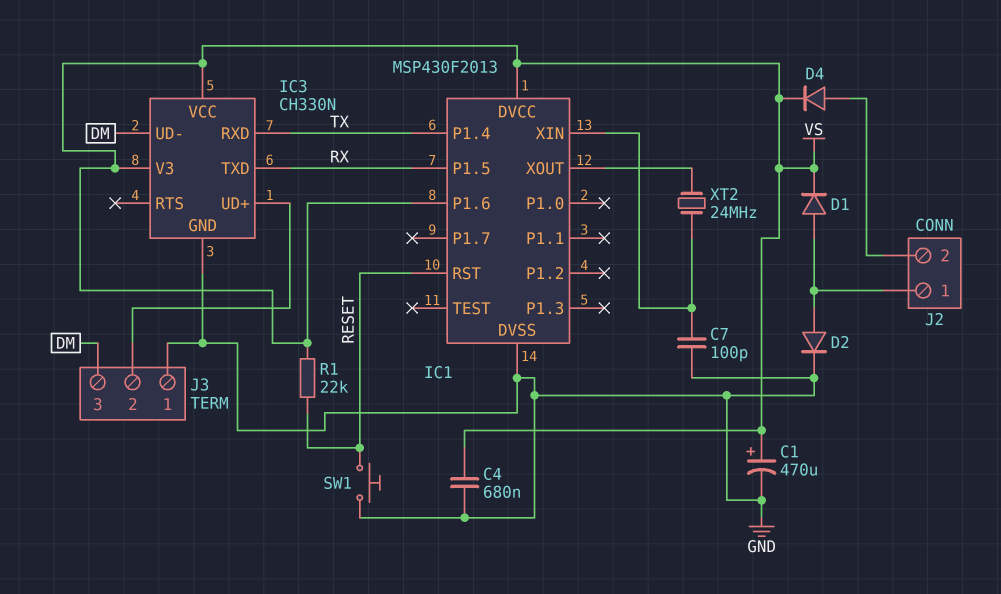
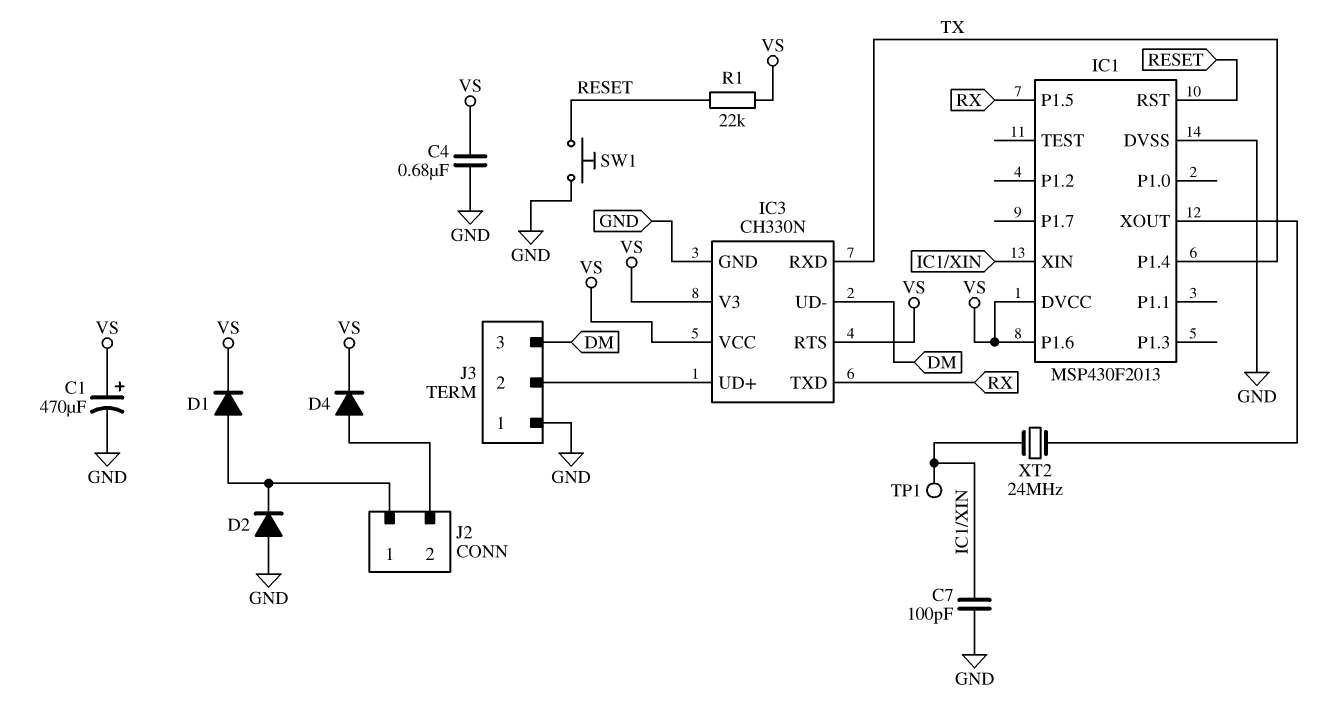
D2: diode (A J2/1, K GND) -> diode (A GND, K J2/1)
IC3 pin RTS: none -> VS
TP1: none -> test point (IC1/XIN)

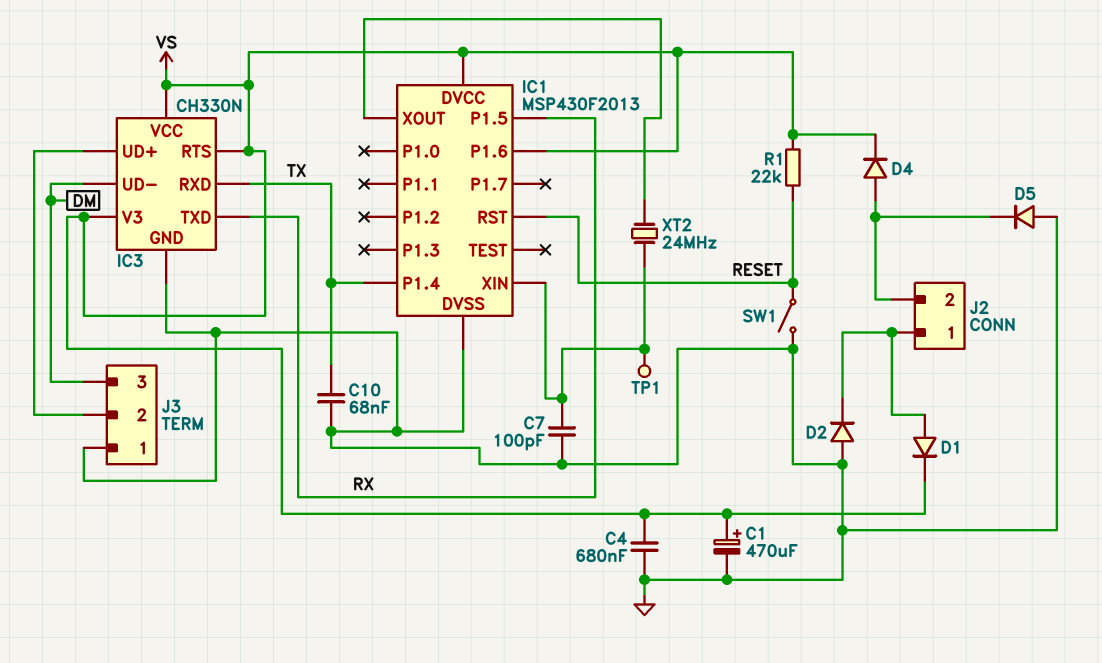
C10: none -> 68nF (GND, TX)
D5: none -> diode (A GND, K J2/2)
SW1: button (GND, RESET) -> switch (GND, RESET)

